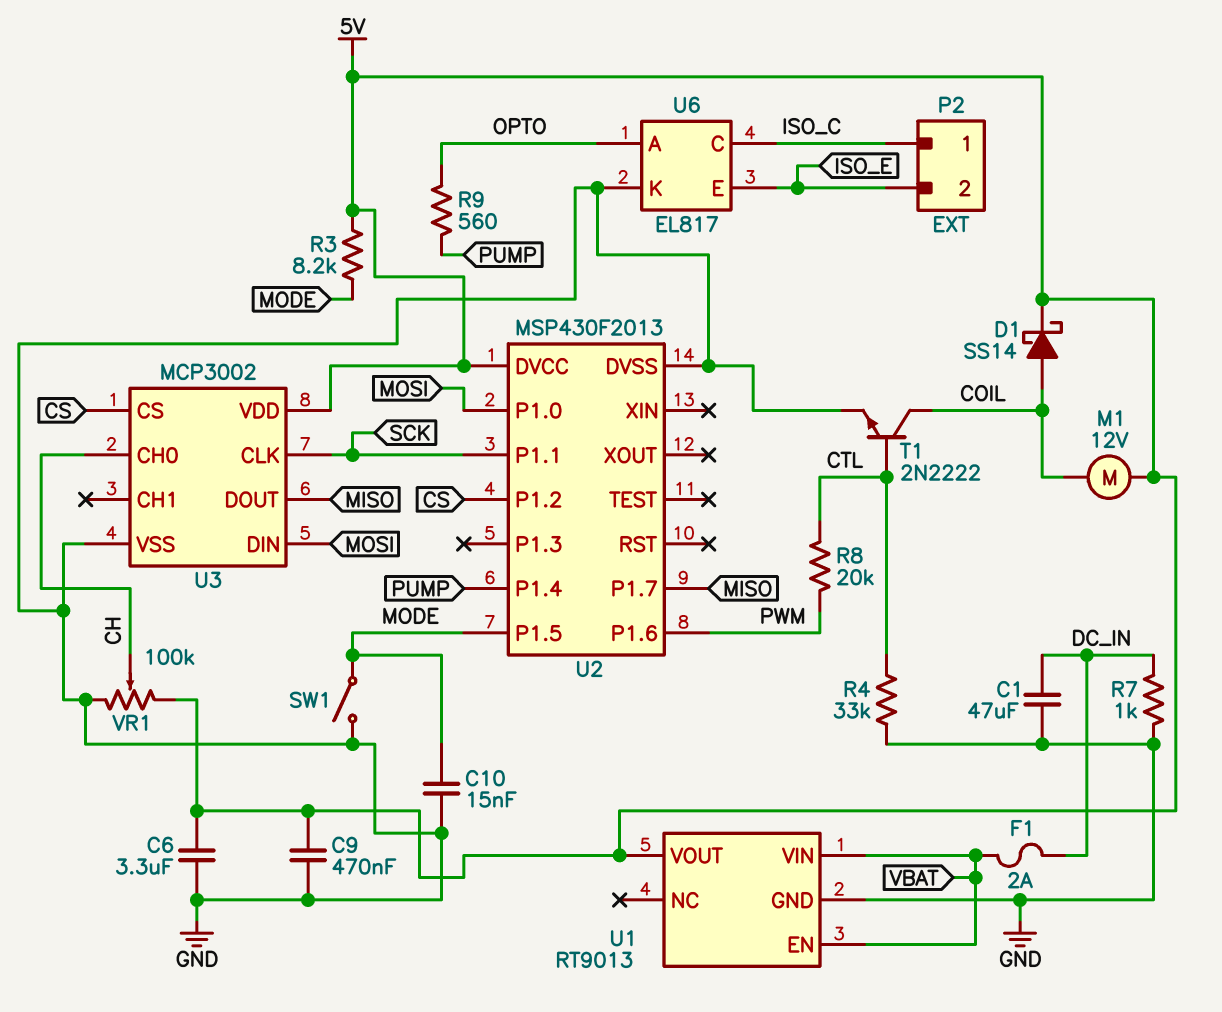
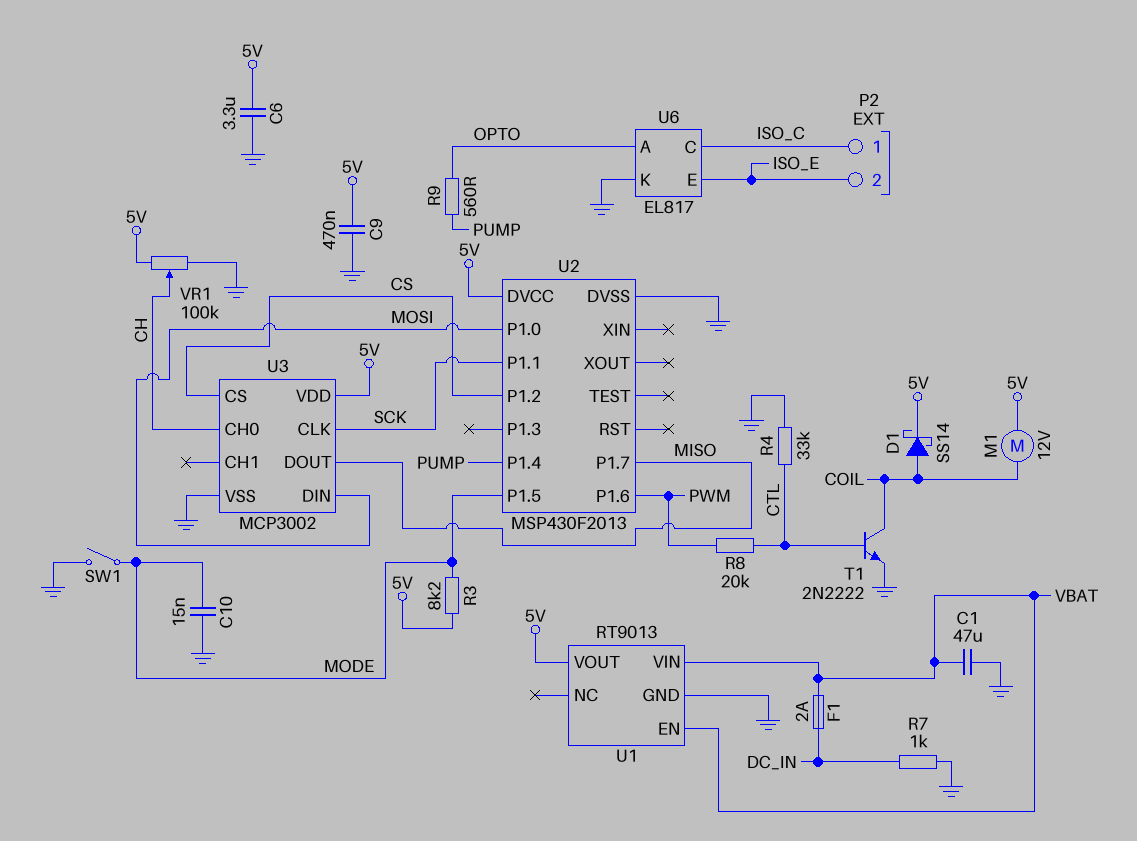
C1: 47uF (DC_IN, GND) -> 47uF (GND, VBAT)

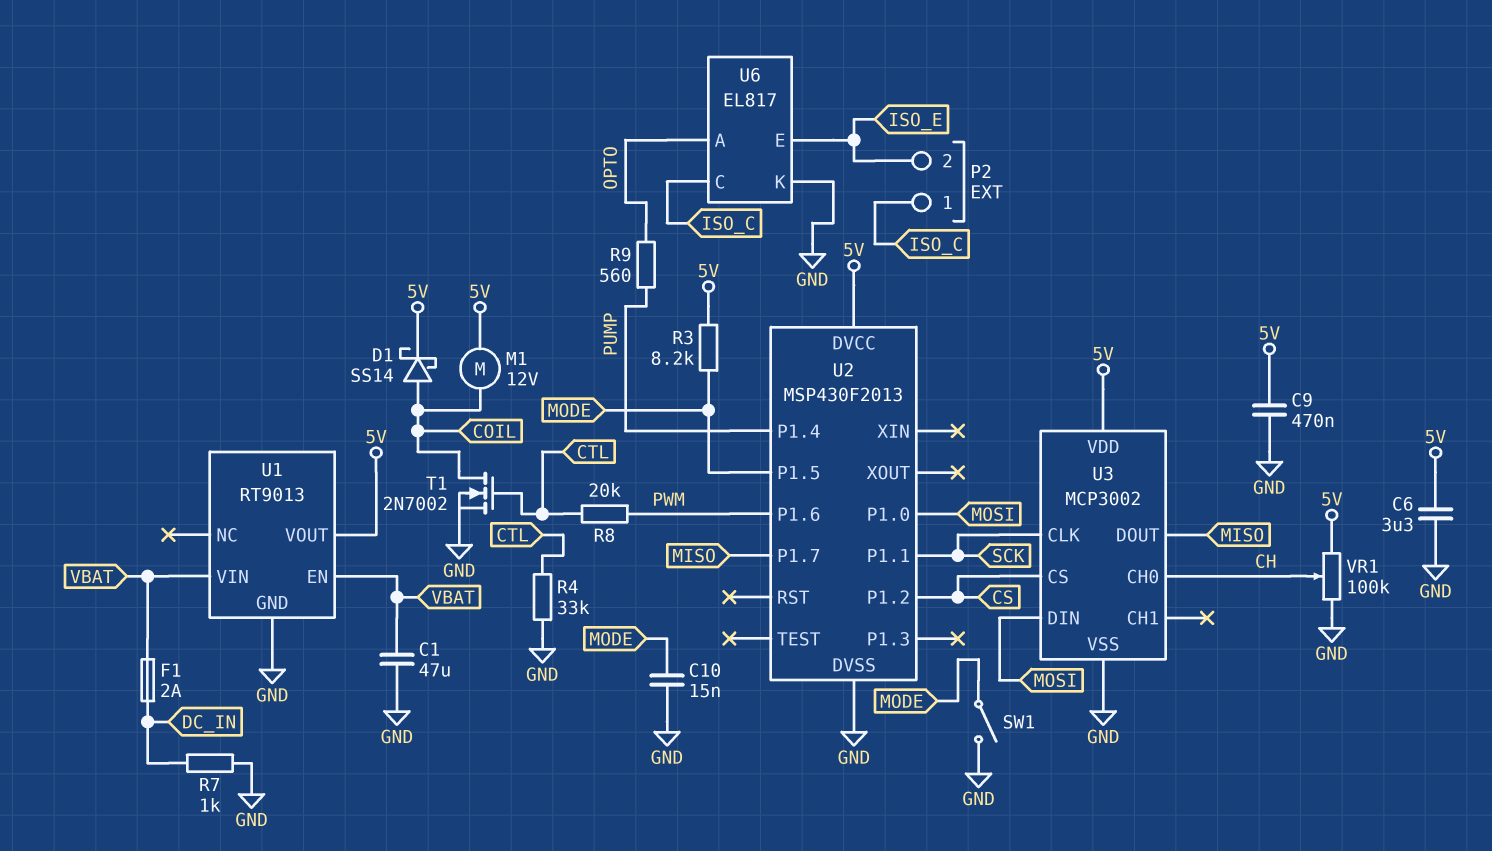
T1: NPN 2N2222 (B CTL, C COIL, E GND) -> NMOS 2N7002 (G CTL, D COIL, S GND)

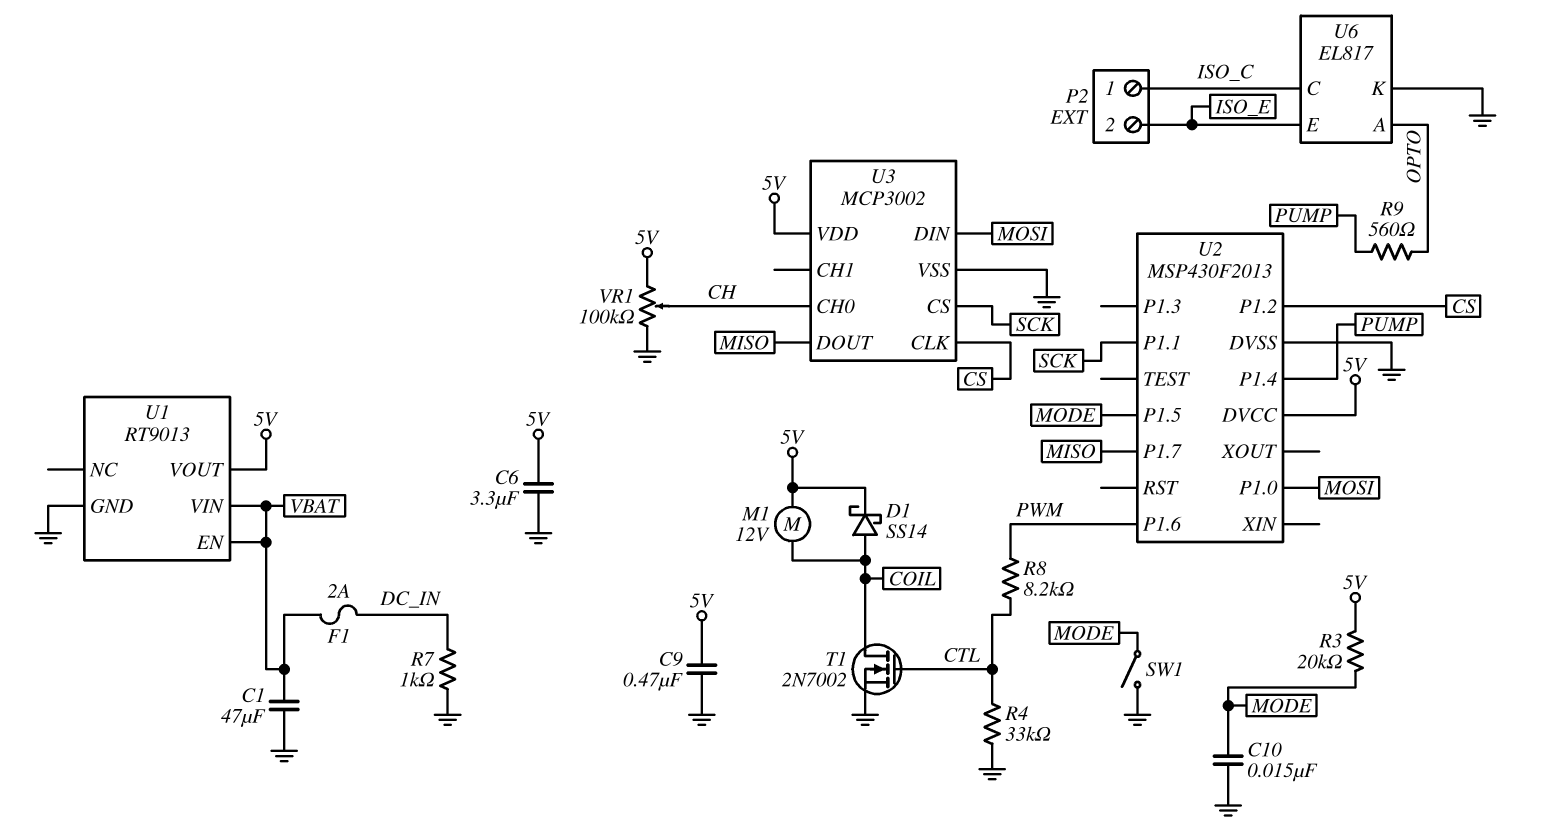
R3: 8.2k (5V, MODE) -> 20k (5V, MODE)
R8: 20k (CTL, PWM) -> 8.2k (CTL, PWM)
U3 pin CLK: SCK -> CS
U3 pin CS: CS -> SCK

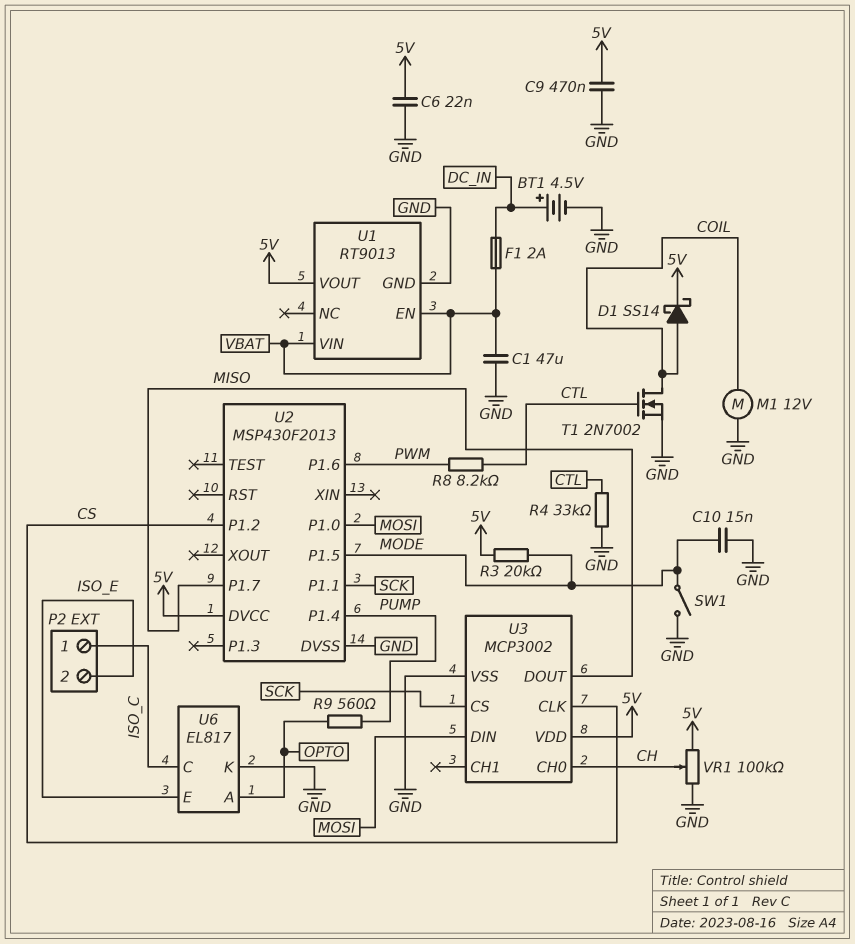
BT1: none -> 4.5V (plus DC_IN, minus GND)
C6: 3.3uF (5V, GND) -> 22nF (5V, GND)
M1: motor 12V (5V, COIL) -> motor 12V (COIL, GND)
R7: 1k (DC_IN, GND) -> none

